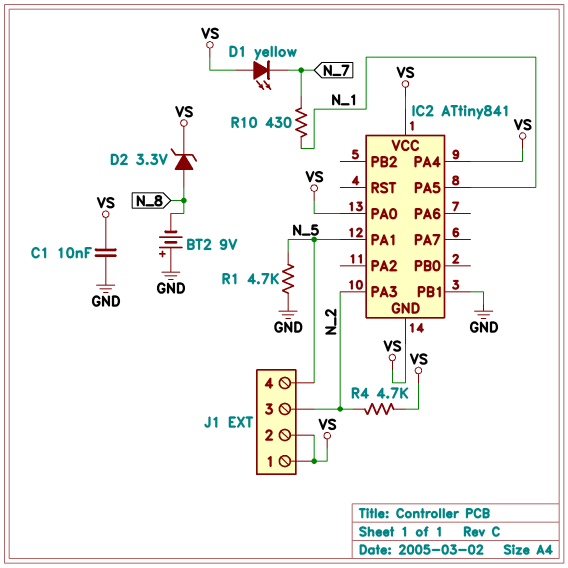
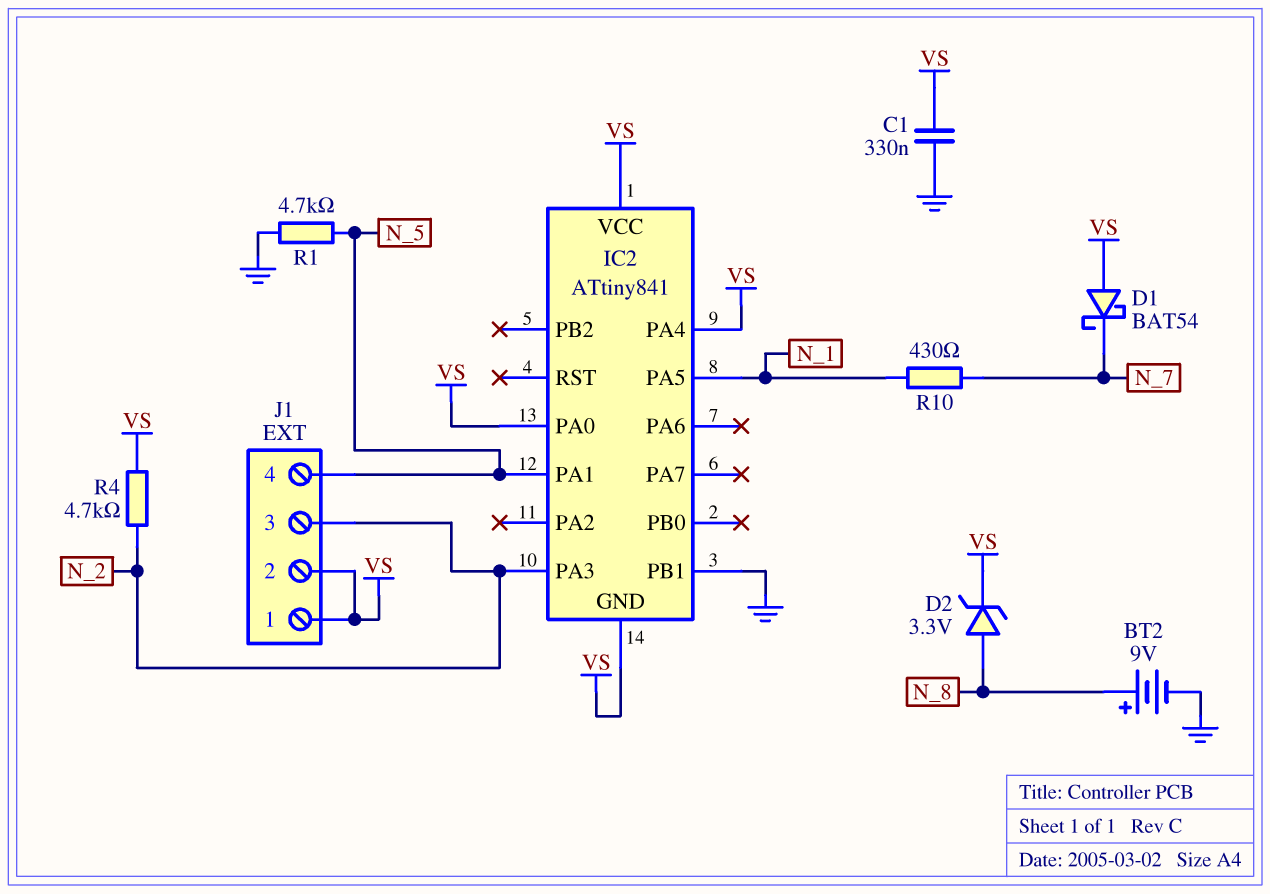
BT2: 9V (plus GND, minus N_8) -> 9V (plus N_8, minus GND)
C1: 10nF (GND, VS) -> 330nF (GND, VS)
D1: LED yellow (A VS, K N_7) -> schottky BAT54 (A VS, K N_7)

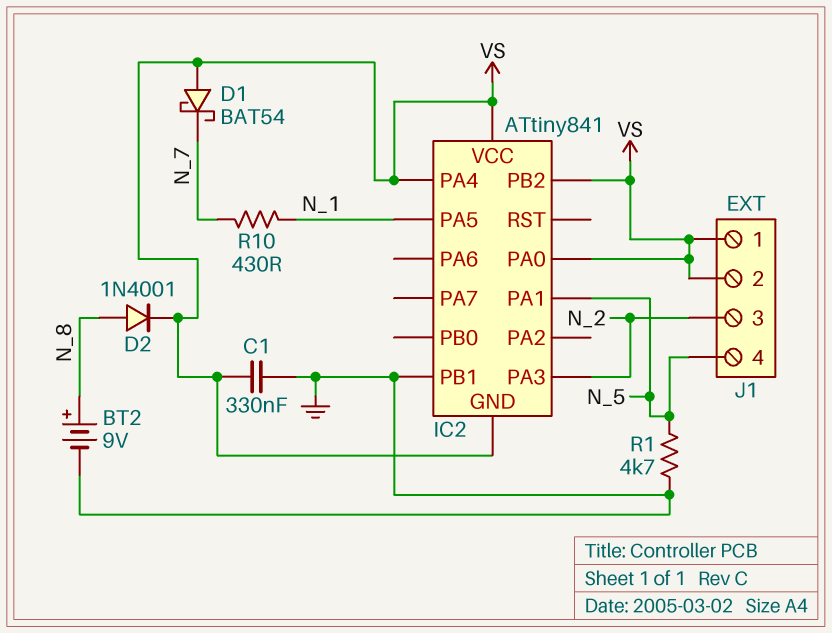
D2: zener 3.3V (A N_8, K VS) -> diode 1N4001 (A N_8, K VS)
IC2 pin PB2: none -> VS
R4: 4.7k (N_2, VS) -> none

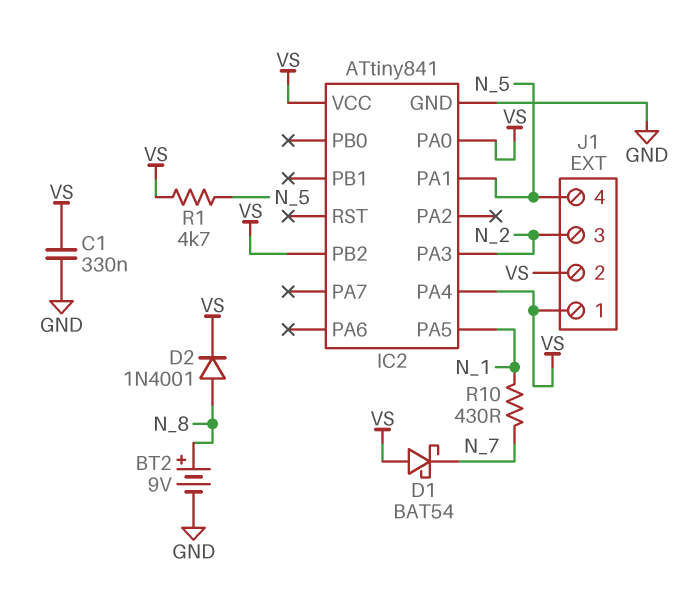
IC2 pin GND: VS -> GND
IC2 pin PB1: GND -> none
R1: 4.7k (GND, N_5) -> 4.7k (N_5, VS)

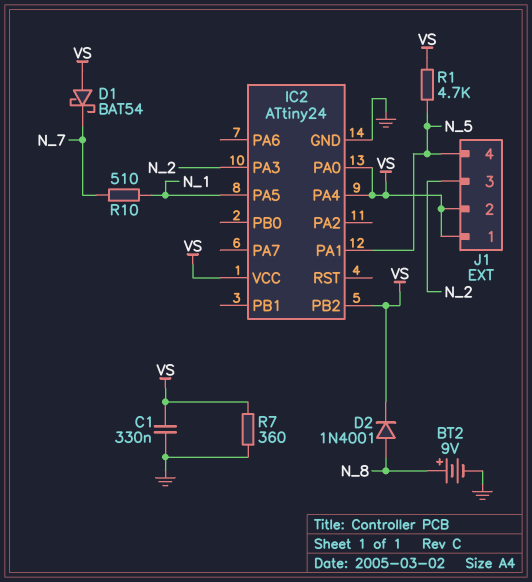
IC2: ATtiny841 -> ATtiny24
R7: none -> 360 (GND, VS)
R10: 430 (N_1, N_7) -> 510 (N_1, N_7)

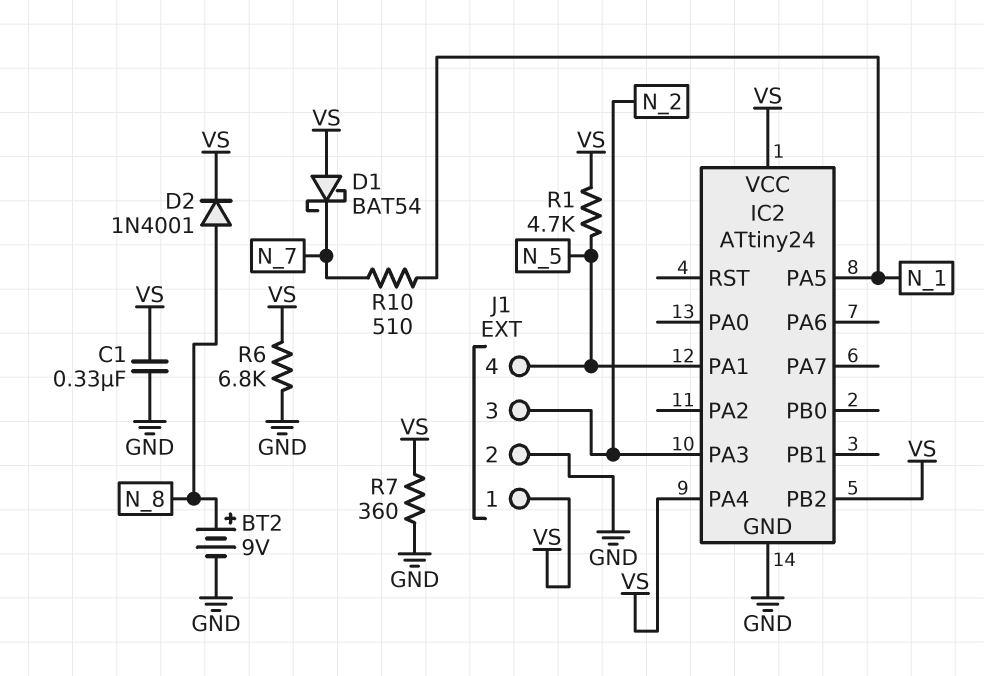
IC2 pin PA0: VS -> none
J1 pin 2: VS -> GND
R6: none -> 6.8k (GND, VS)

